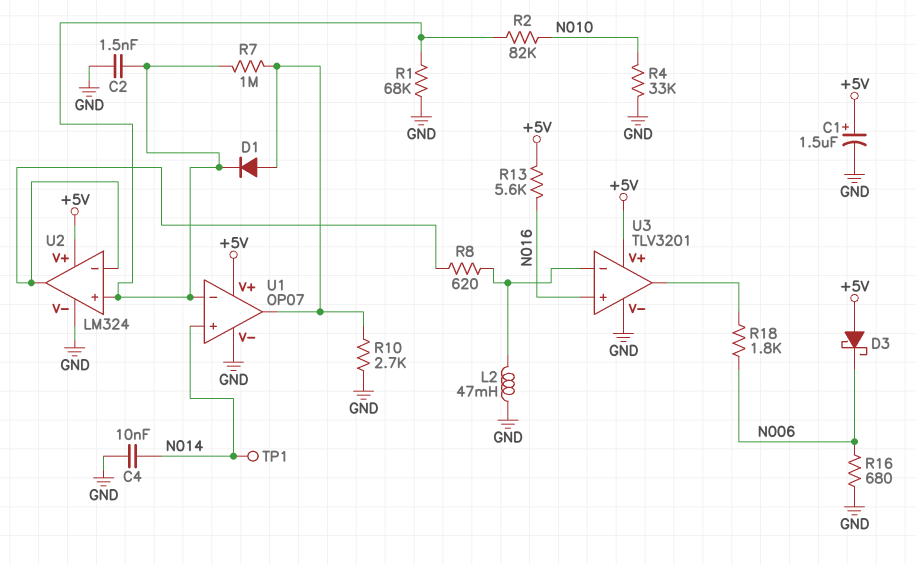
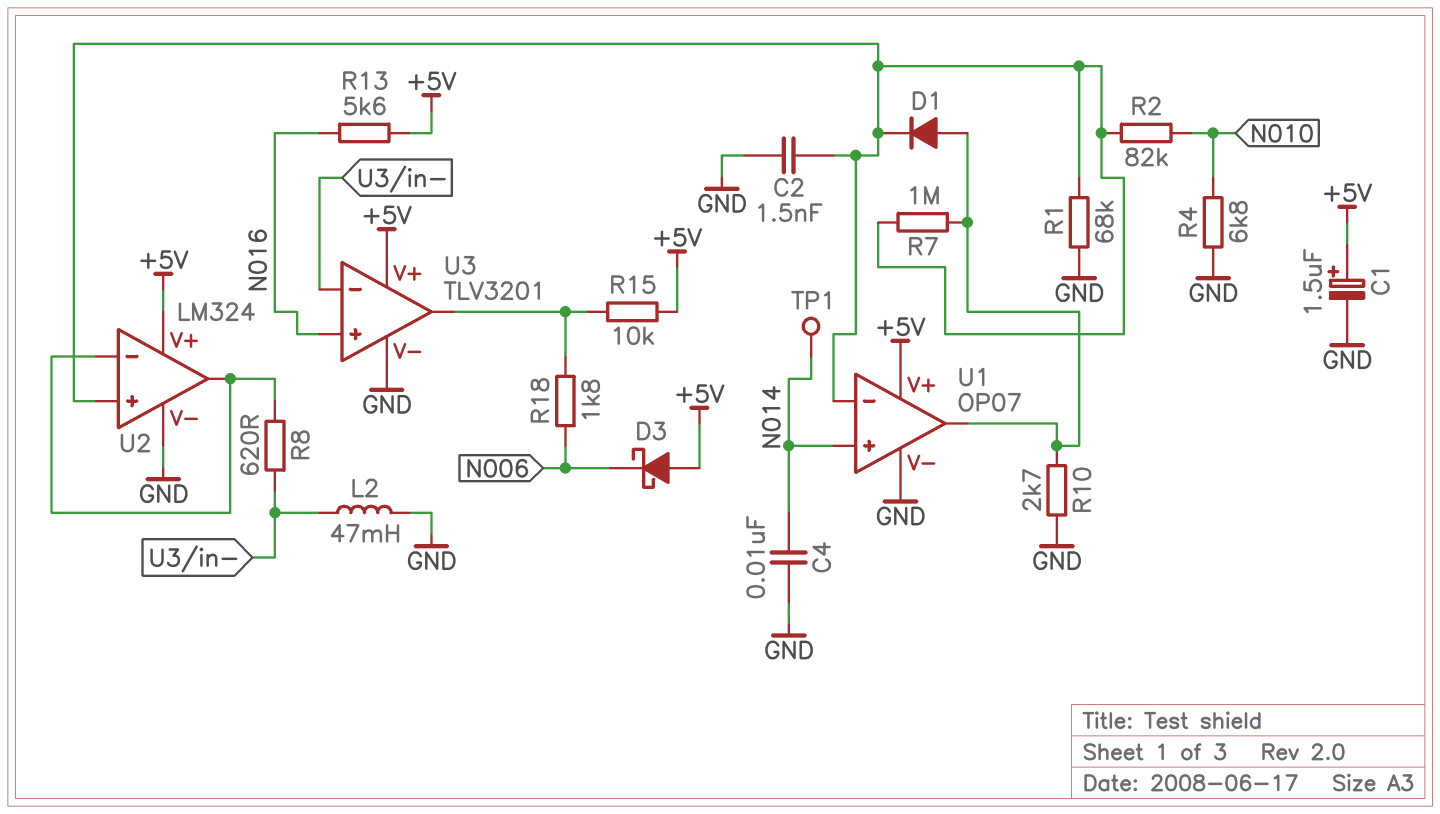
R4: 33k (GND, N010) -> 6.8k (GND, N010)
R15: none -> 10k (+5V, U3/out)
R16: 680 (GND, N006) -> none

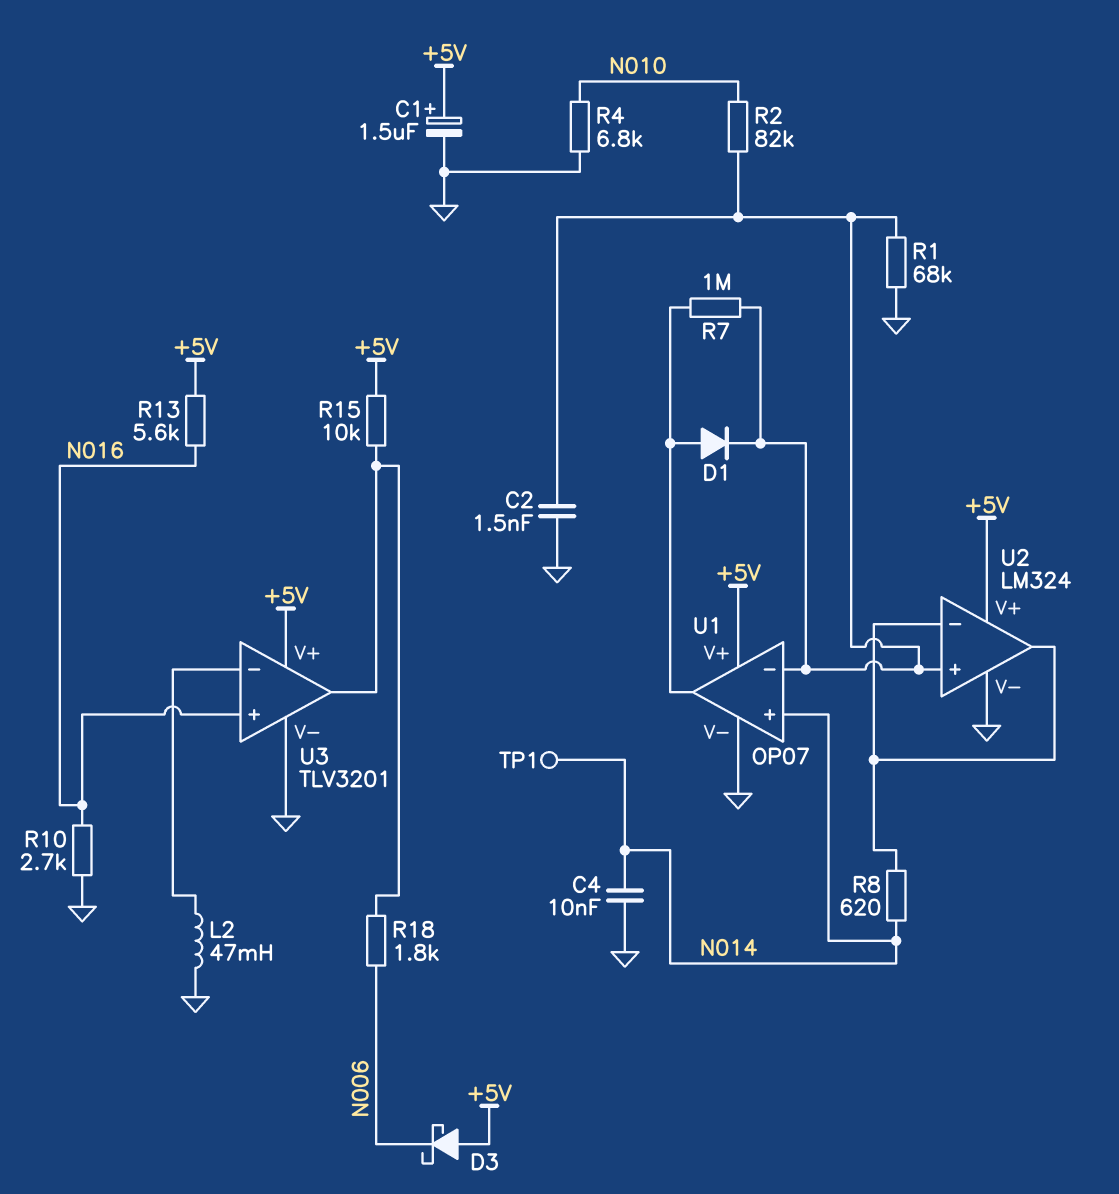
R8: 620 (U2/in-, U3/in-) -> 620 (N014, U2/in-)
R10: 2.7k (GND, U1/out) -> 2.7k (GND, N016)

